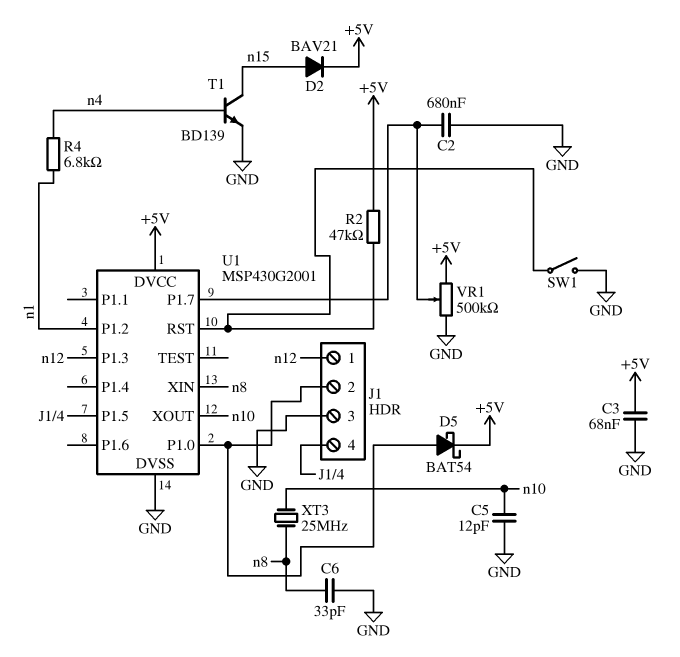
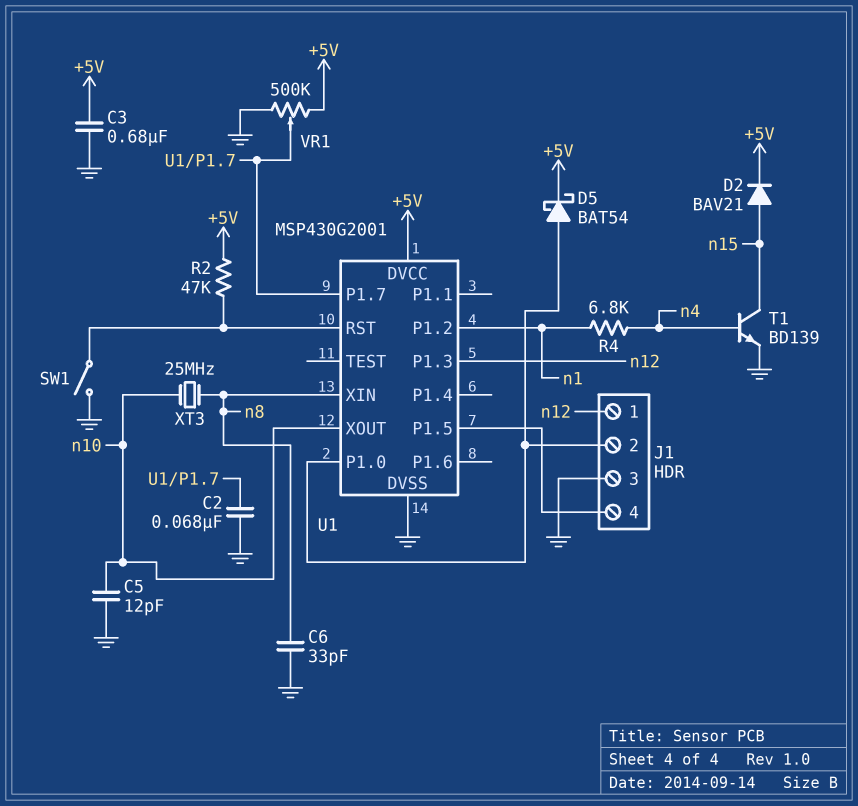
C2: 680nF (GND, U1/P1.7) -> 68nF (GND, U1/P1.7)
C3: 68nF (+5V, GND) -> 680nF (+5V, GND)

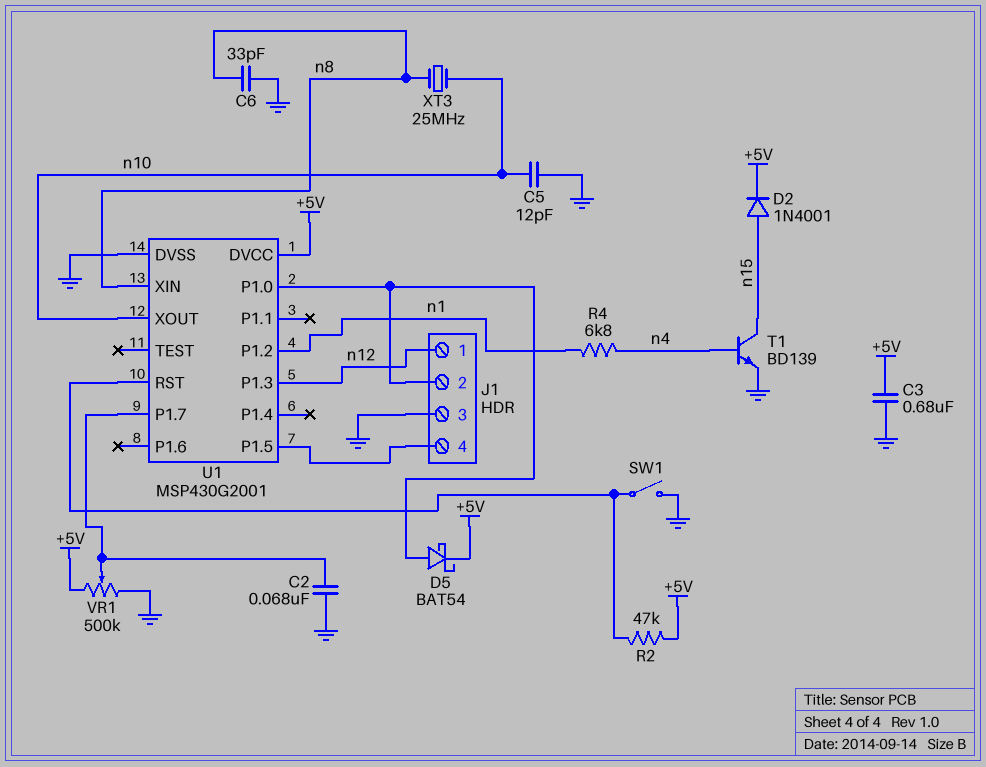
D2: diode BAV21 (A n15, K +5V) -> diode 1N4001 (A n15, K +5V)

